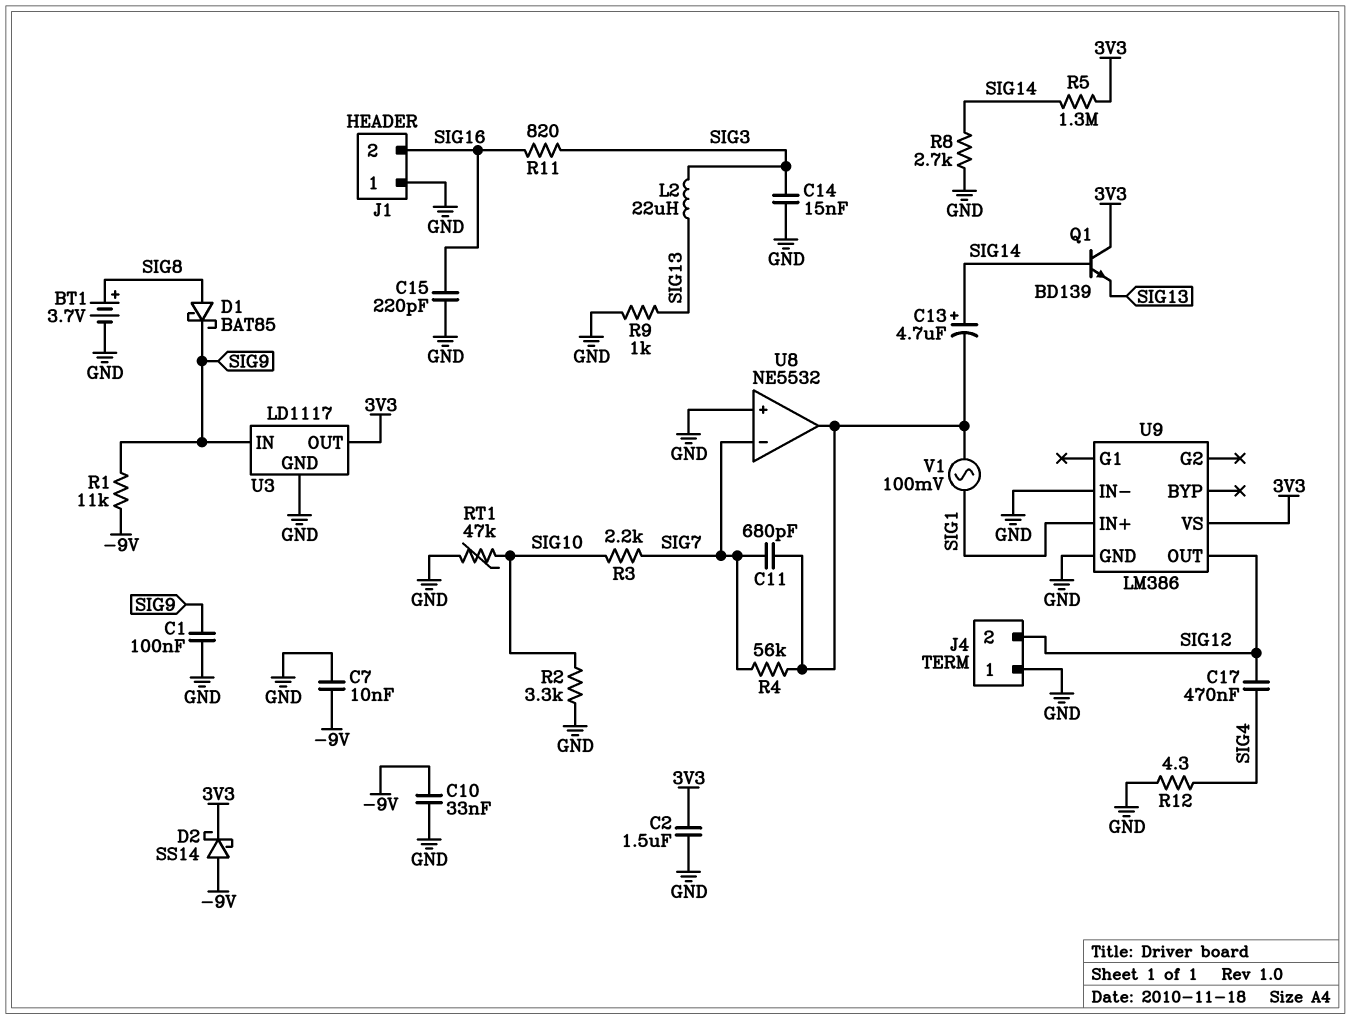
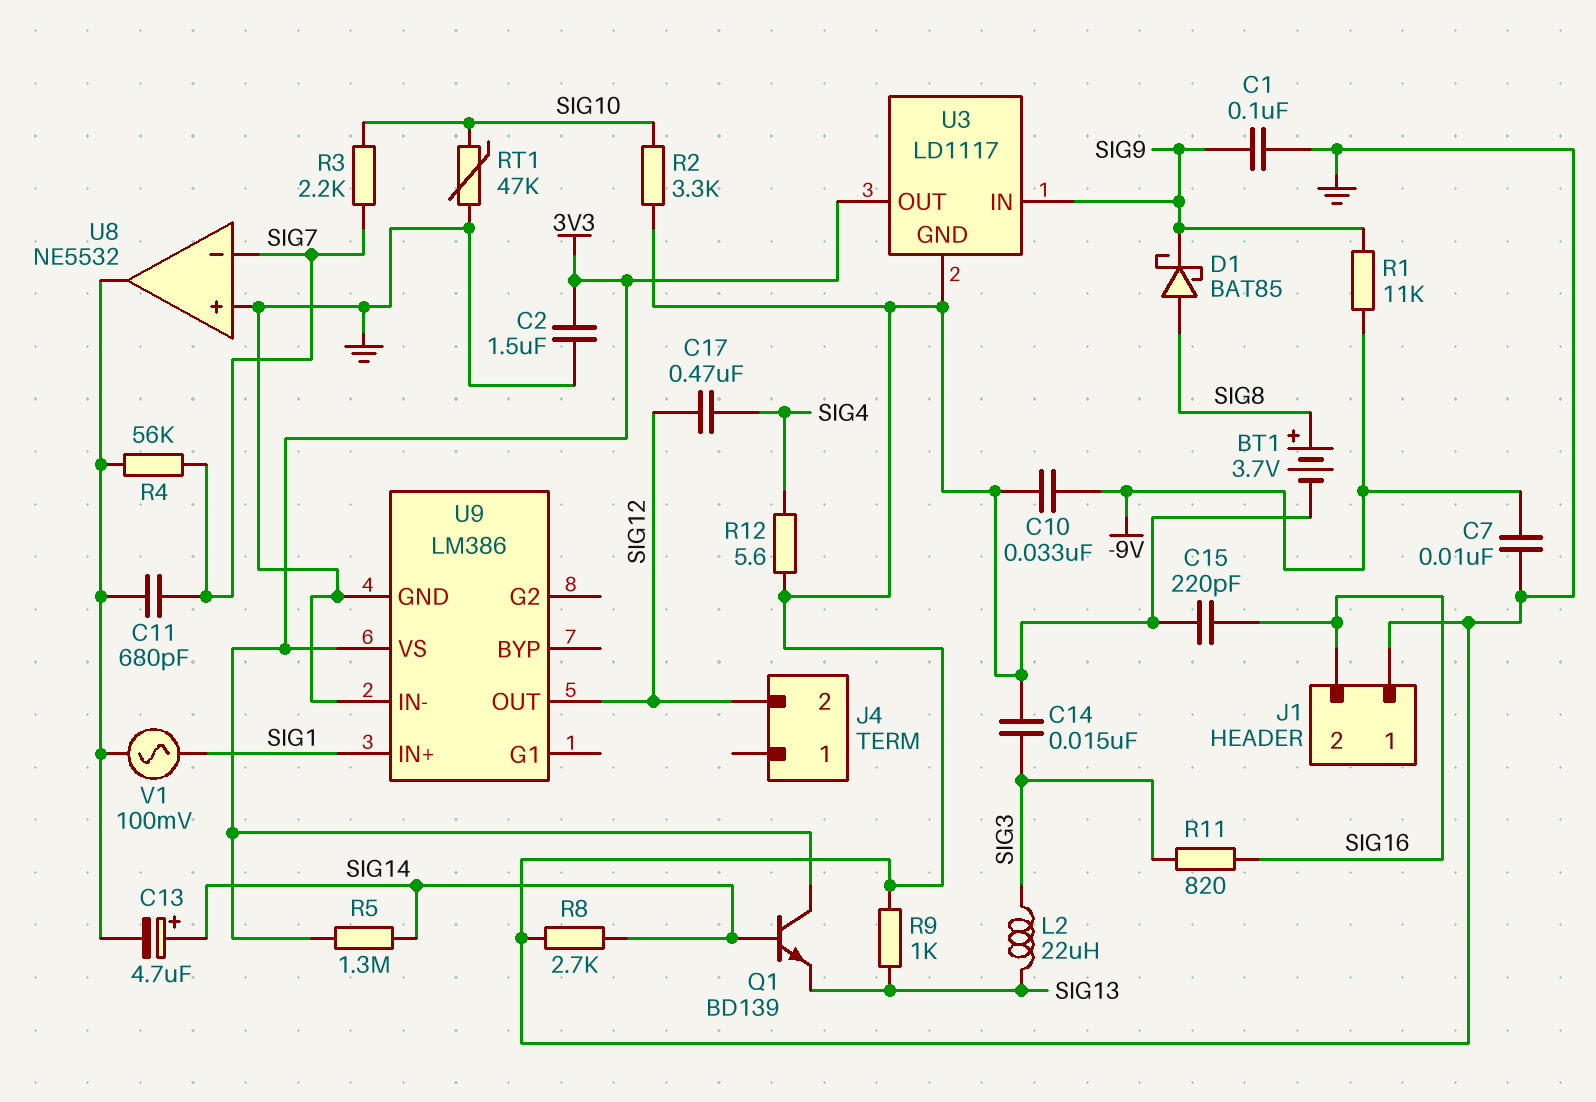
D2: schottky SS14 (A -9V, K 3V3) -> none
J4 pin 1: GND -> none
R12: 4.3 (GND, SIG4) -> 5.6 (GND, SIG4)

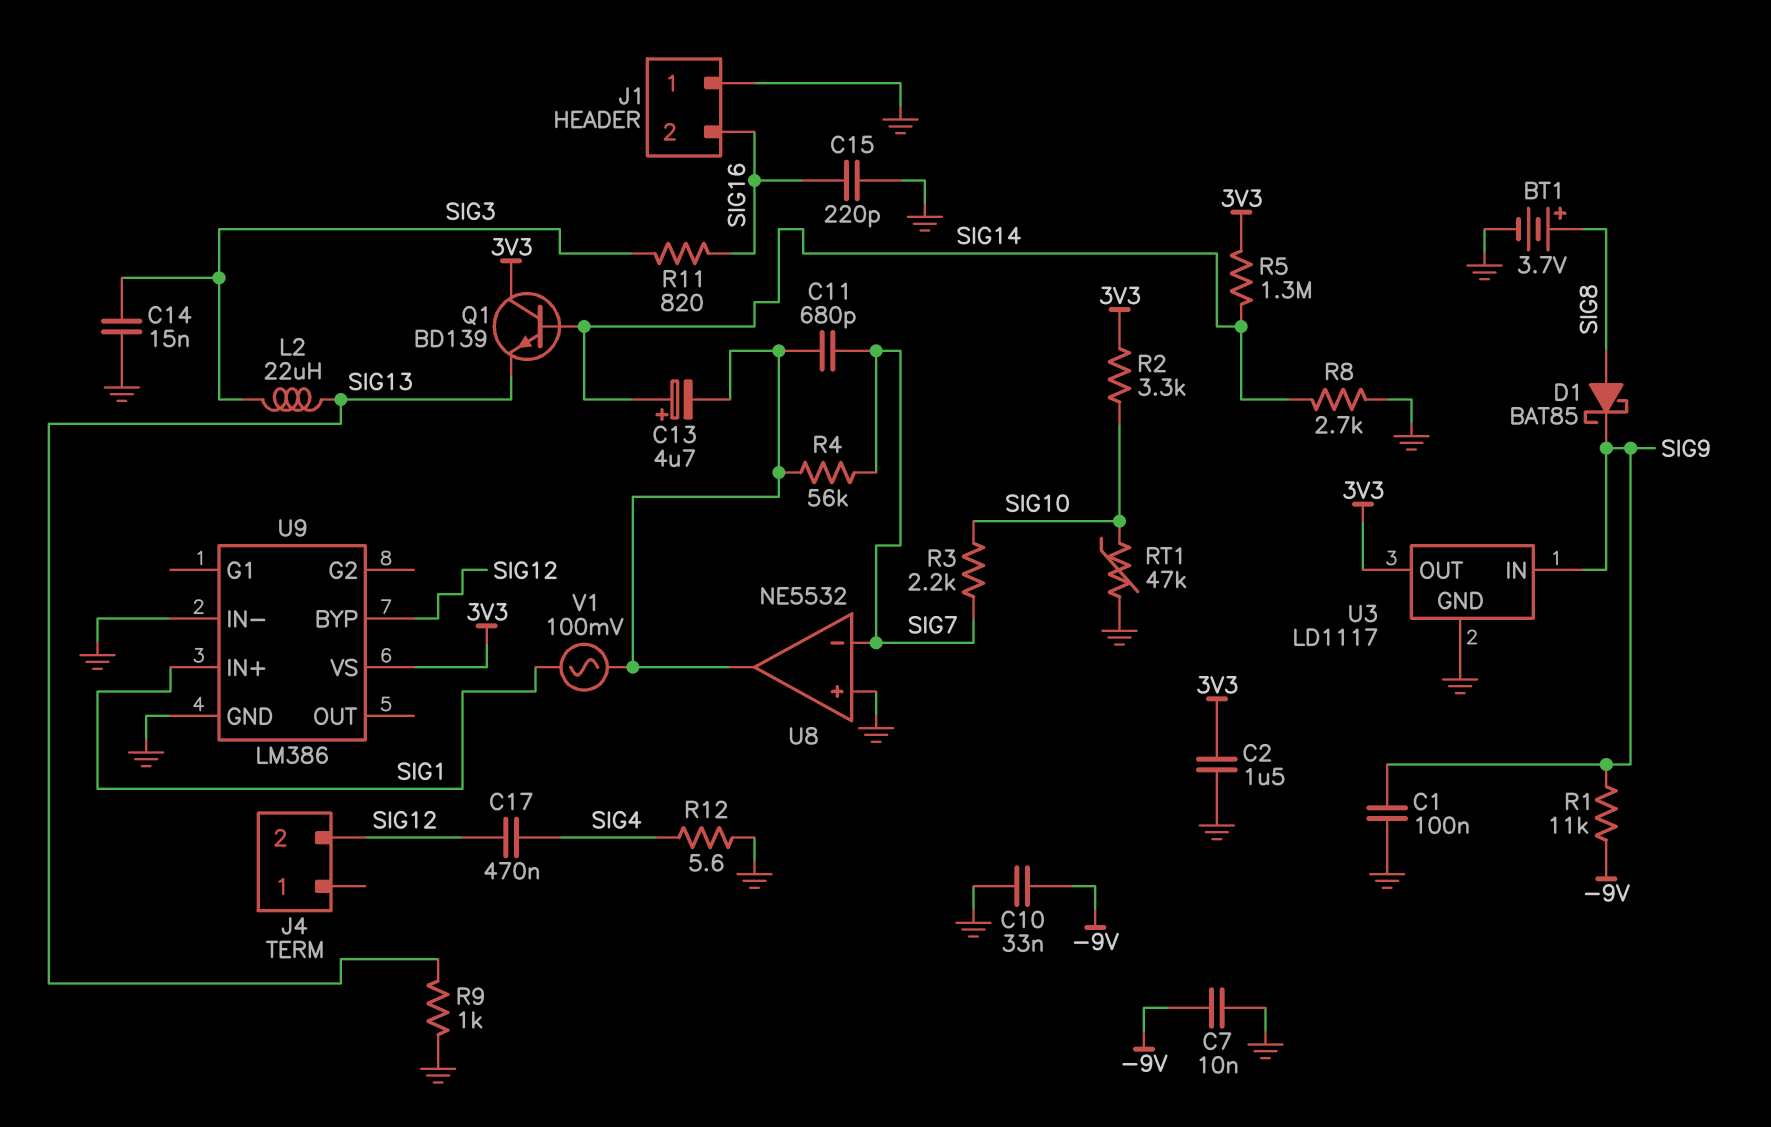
R2: 3.3k (GND, SIG10) -> 3.3k (3V3, SIG10)
U9 pin BYP: none -> SIG12
U9 pin OUT: SIG12 -> none

